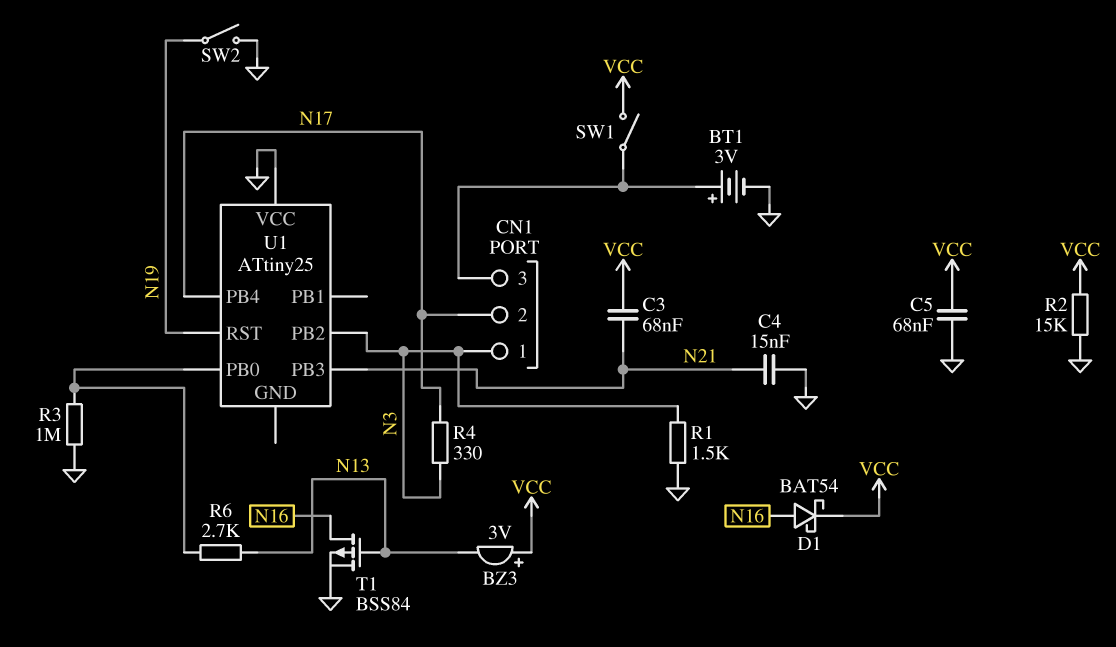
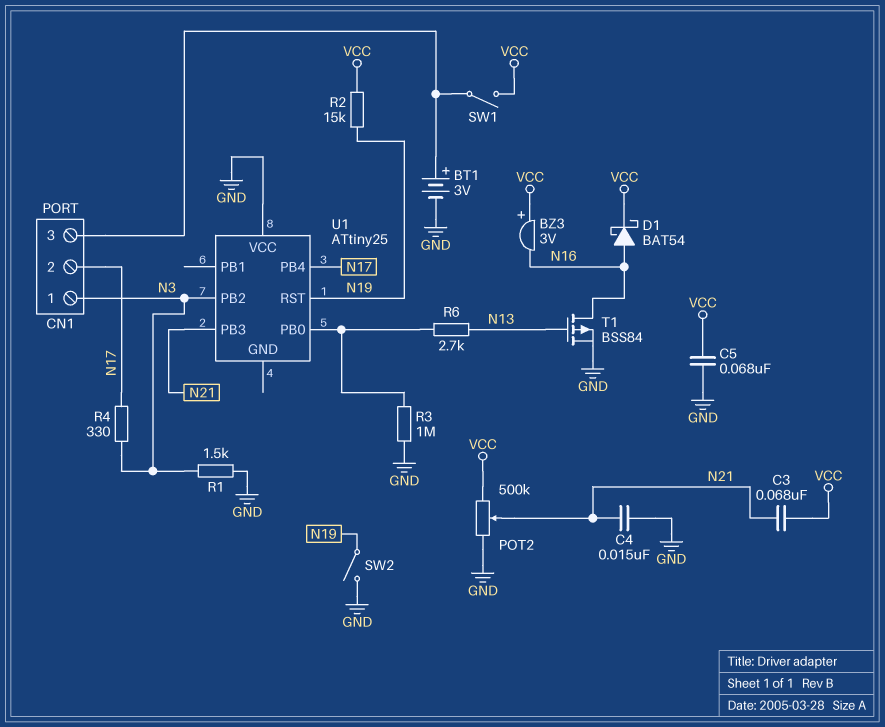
BZ3: buzzer 3V (plus VCC, minus N13) -> buzzer 3V (plus VCC, minus N16)
POT2: none -> 500k (GND, VCC, wiper N21)
R2: 15k (GND, VCC) -> 15k (N19, VCC)

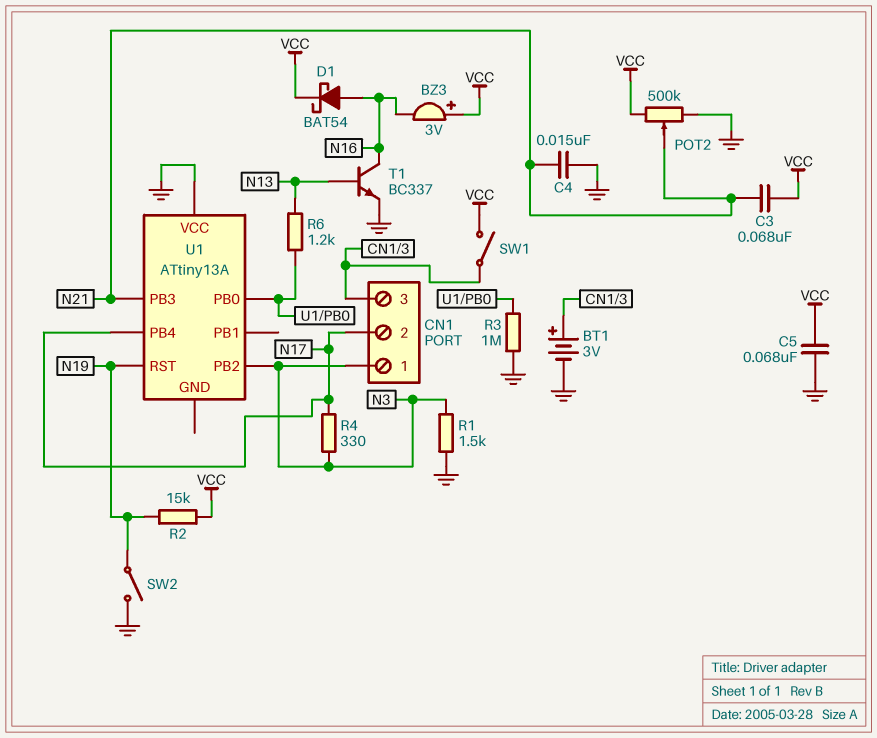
R6: 2.7k (N13, U1/PB0) -> 1.2k (N13, U1/PB0)
T1: PMOS BSS84 (G N13, D N16, S GND) -> NPN BC337 (B N13, C N16, E GND)
U1: ATtiny25 -> ATtiny13A

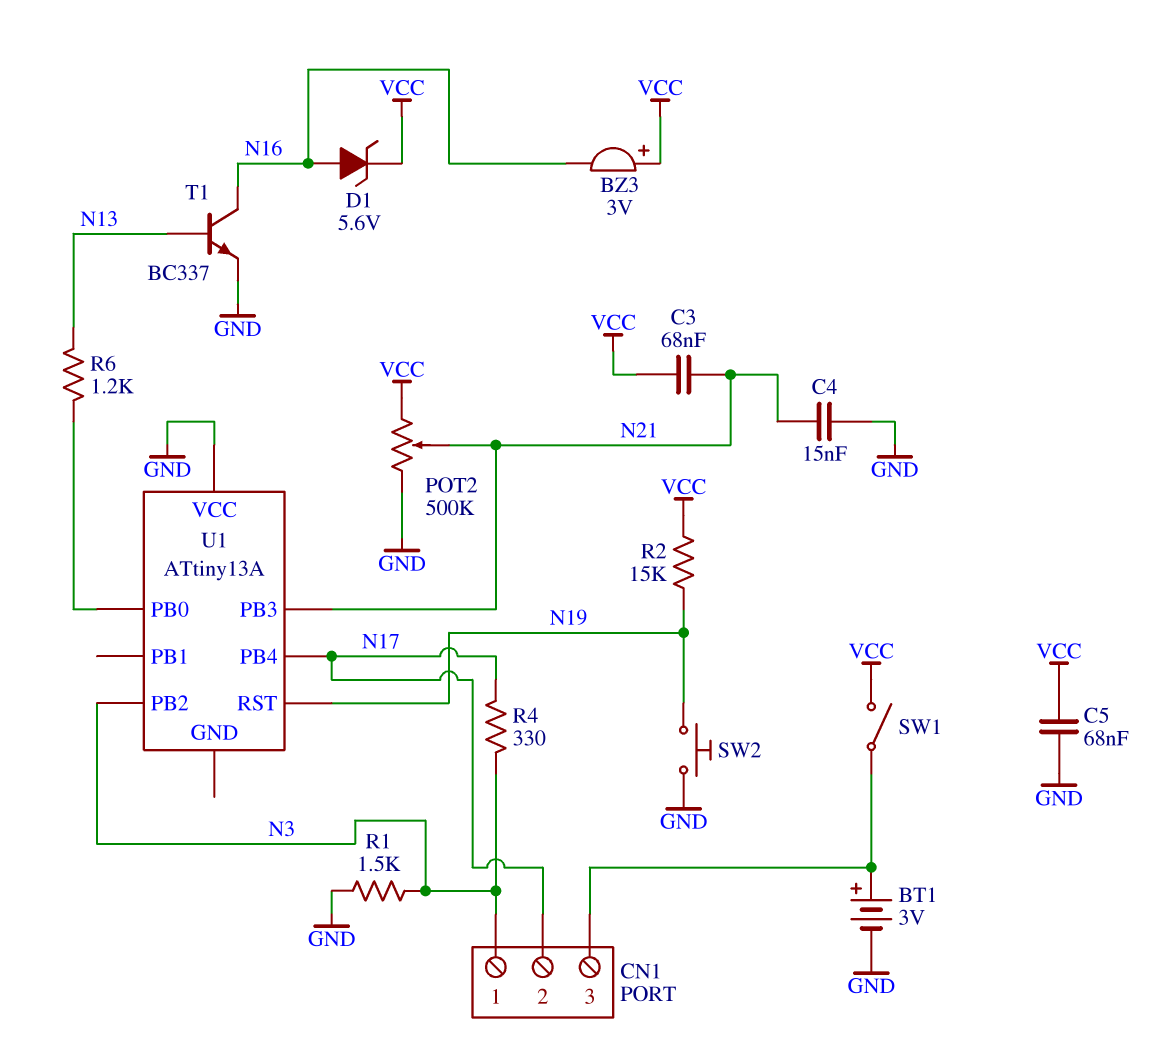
D1: schottky BAT54 (A N16, K VCC) -> zener 5.6V (A N16, K VCC)
R3: 1M (GND, U1/PB0) -> none
SW2: switch (GND, N19) -> button (GND, N19)

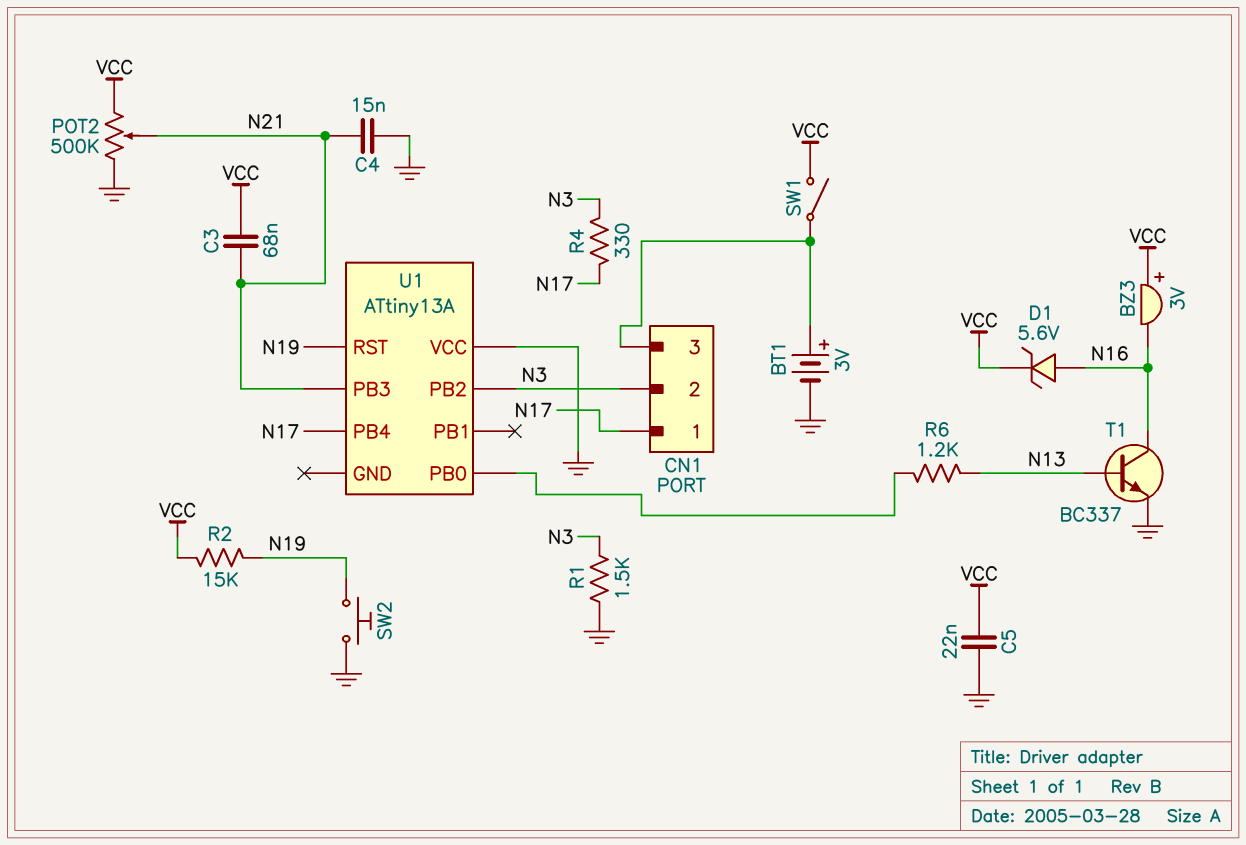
C5: 68nF (GND, VCC) -> 22nF (GND, VCC)
CN1 pin 1: N3 -> N17
CN1 pin 2: N17 -> N3

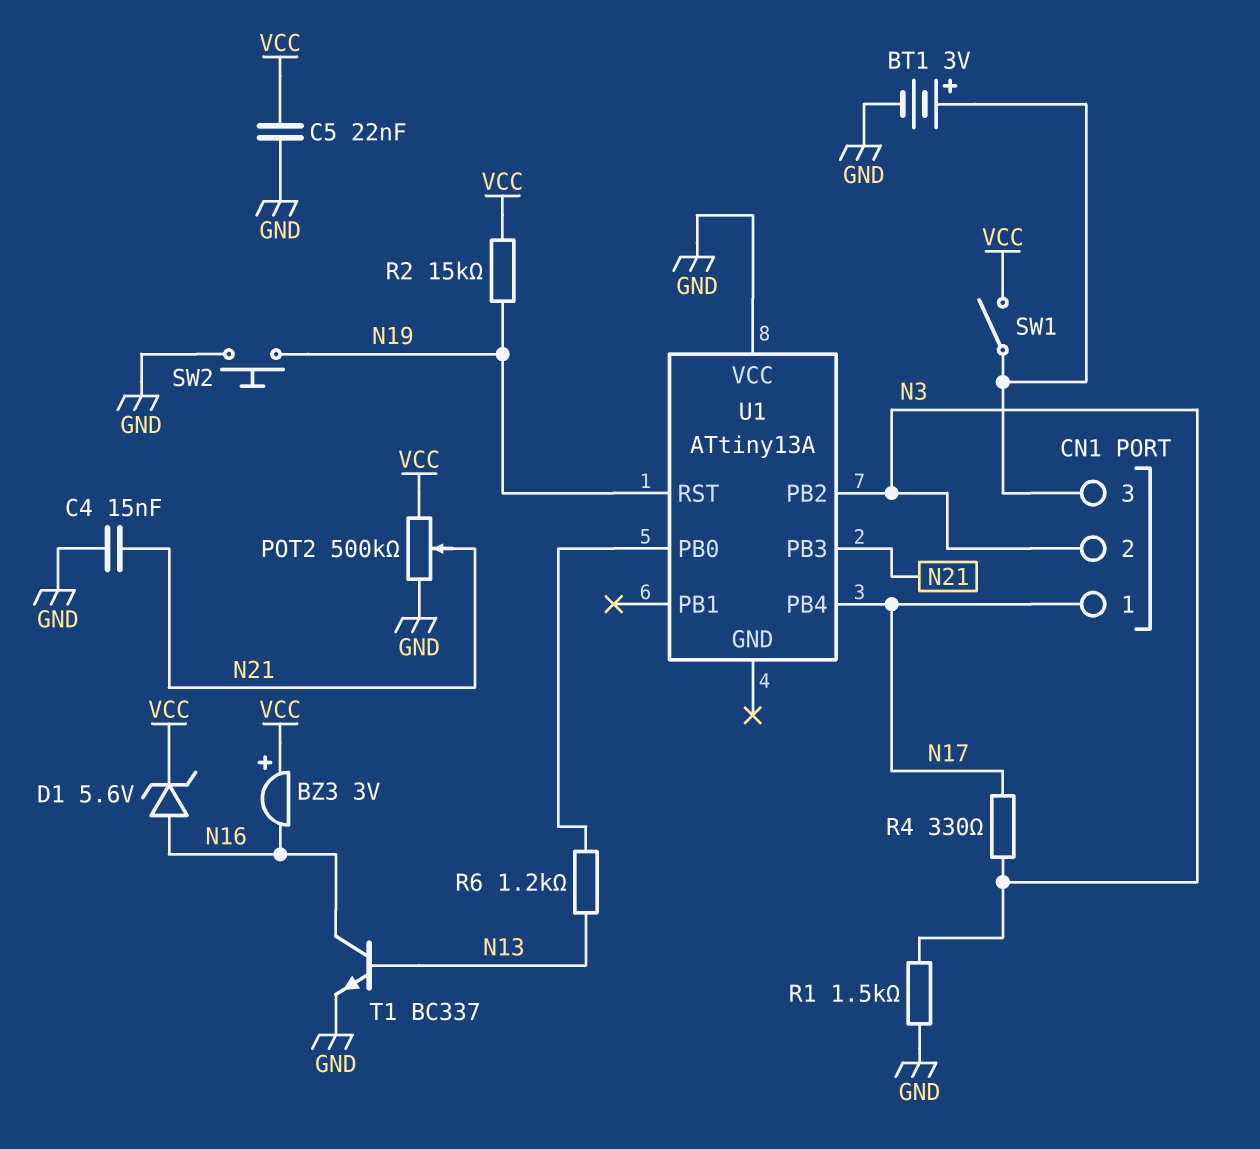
C3: 68nF (N21, VCC) -> none

